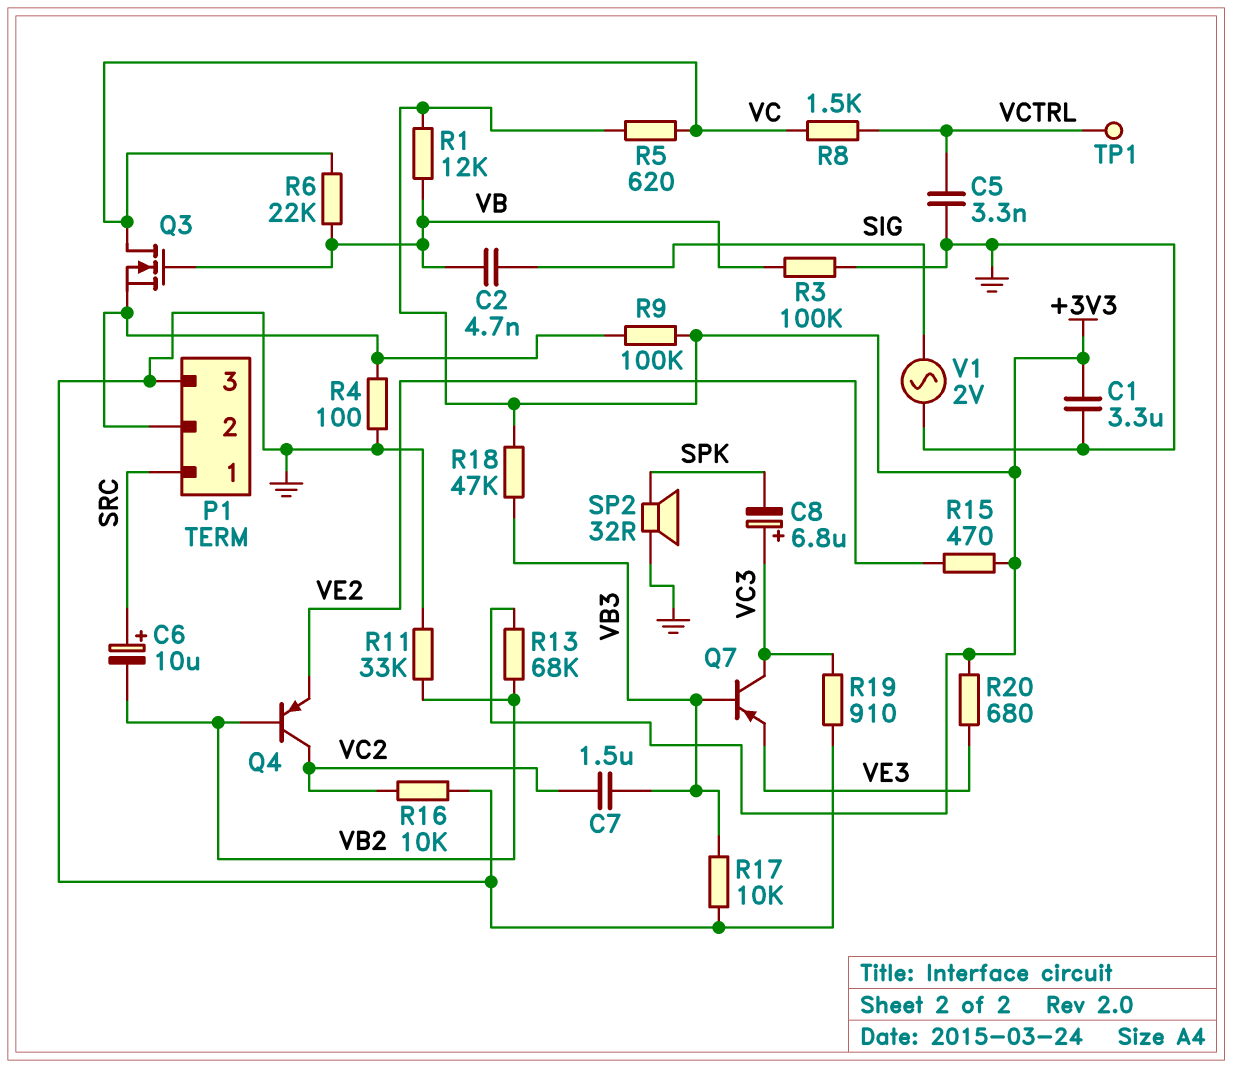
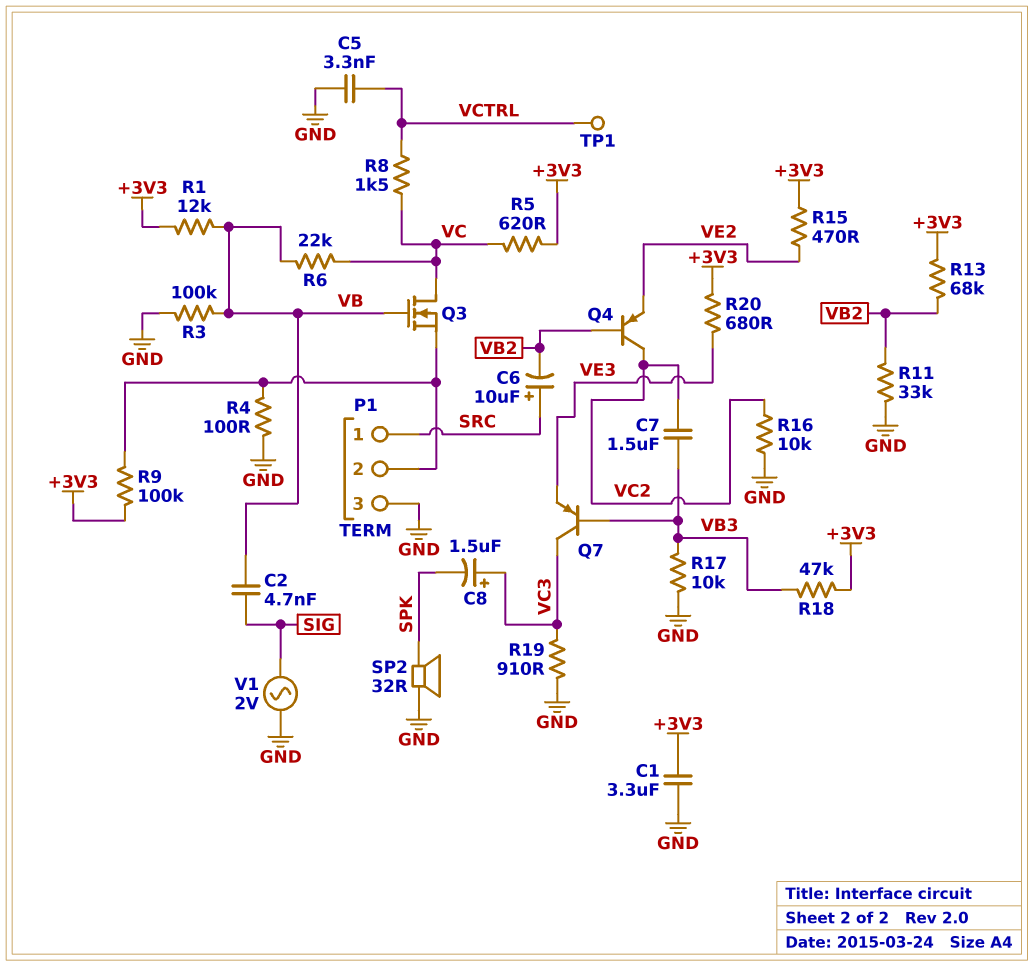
C8: 6.8uF (plus VC3, minus SPK) -> 1.5uF (plus VC3, minus SPK)

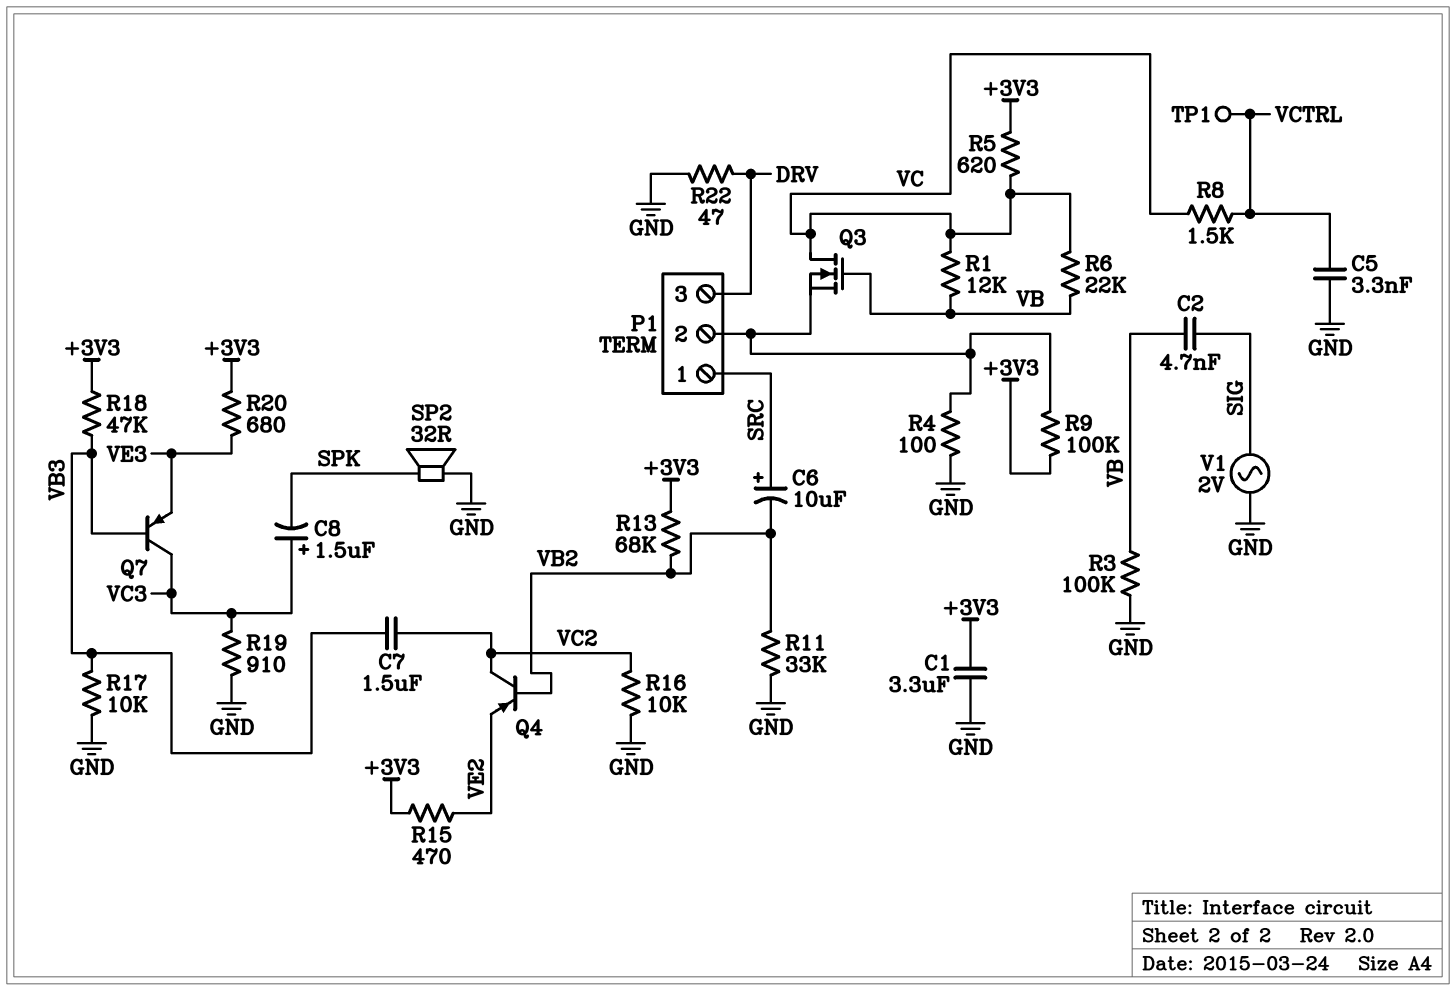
P1 pin 3: GND -> DRV
R1: 12k (+3V3, VB) -> 12k (VB, VC)
R22: none -> 47 (DRV, GND)

